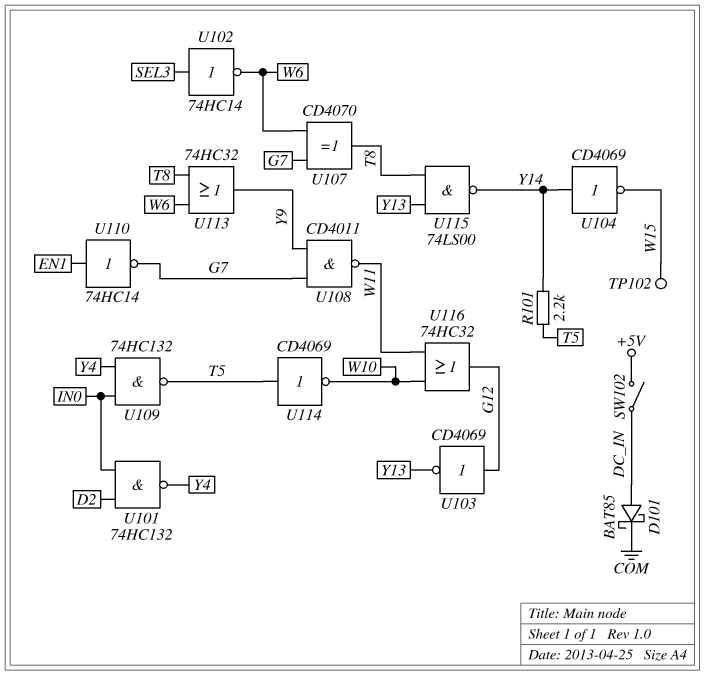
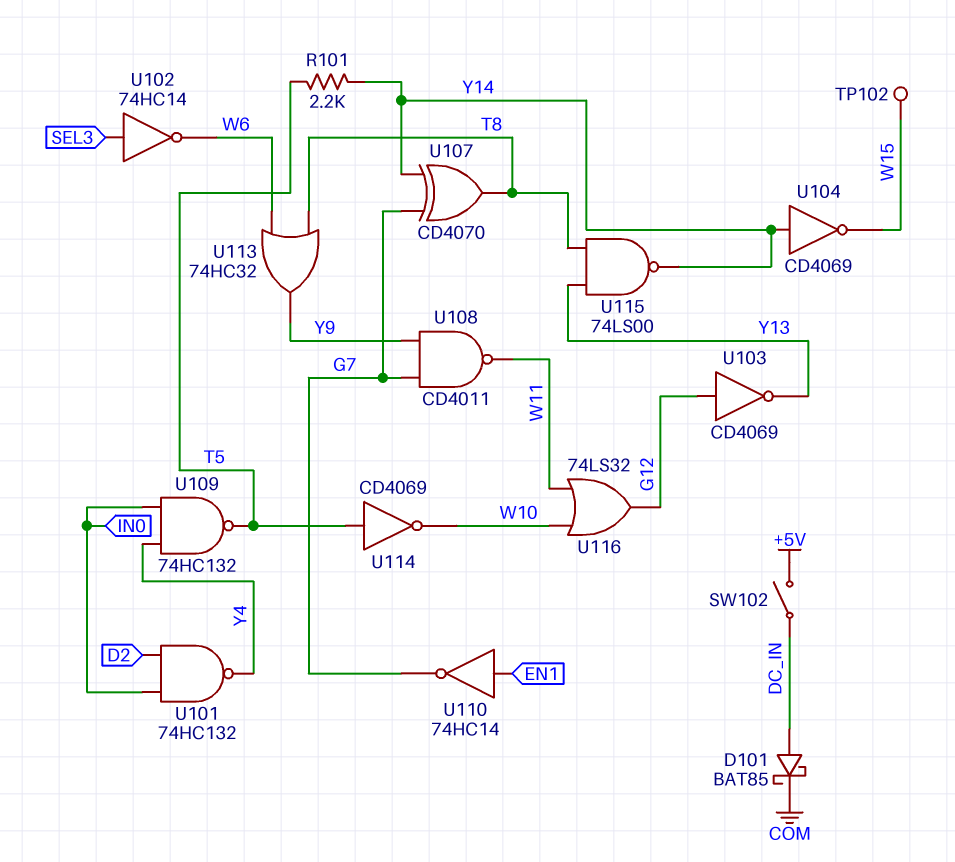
U107: XOR CD4070 (in G7, in W6, out T8) -> XOR CD4070 (in G7, in Y14, out T8)
U116: OR 74HC32 (in W10, in W11, out G12) -> OR 74LS32 (in W10, in W11, out G12)

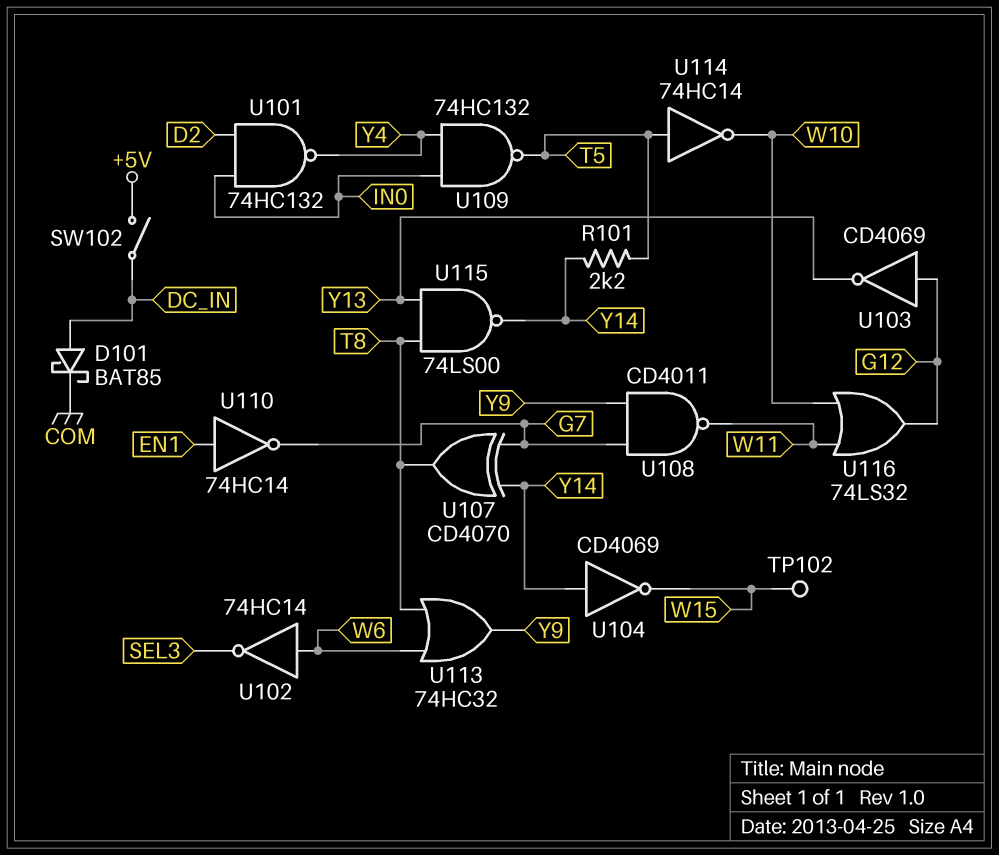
U102: NOT 74HC14 (in SEL3, out W6) -> NOT 74HC14 (in W6, out SEL3)
U114: NOT CD4069 (in T5, out W10) -> NOT 74HC14 (in T5, out W10)

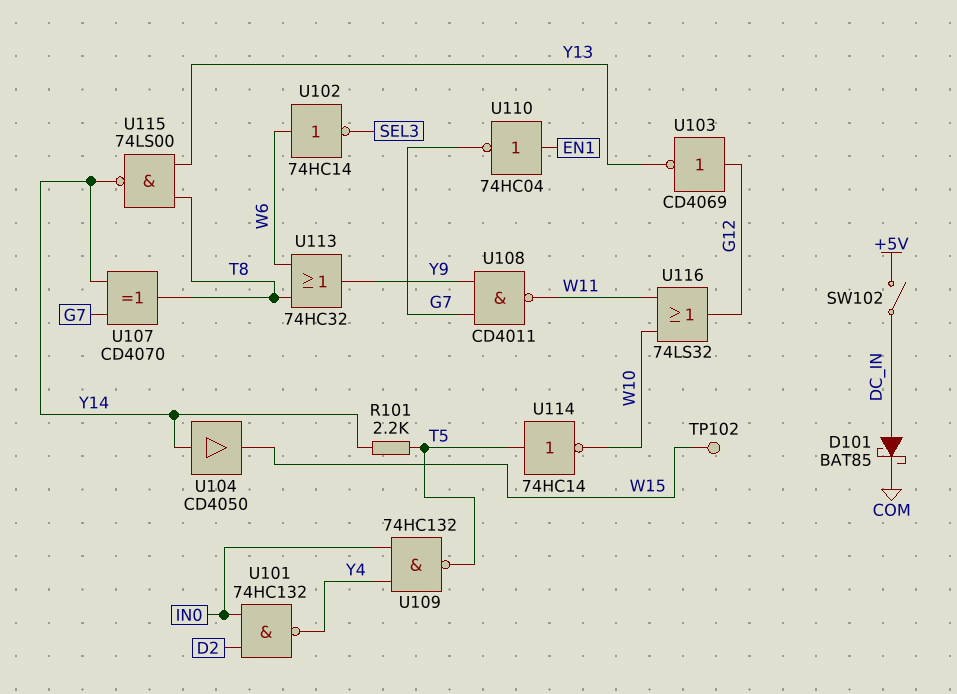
U104: NOT CD4069 (in Y14, out W15) -> buffer CD4050 (in Y14, out W15)
U110: NOT 74HC14 (in EN1, out G7) -> NOT 74HC04 (in EN1, out G7)

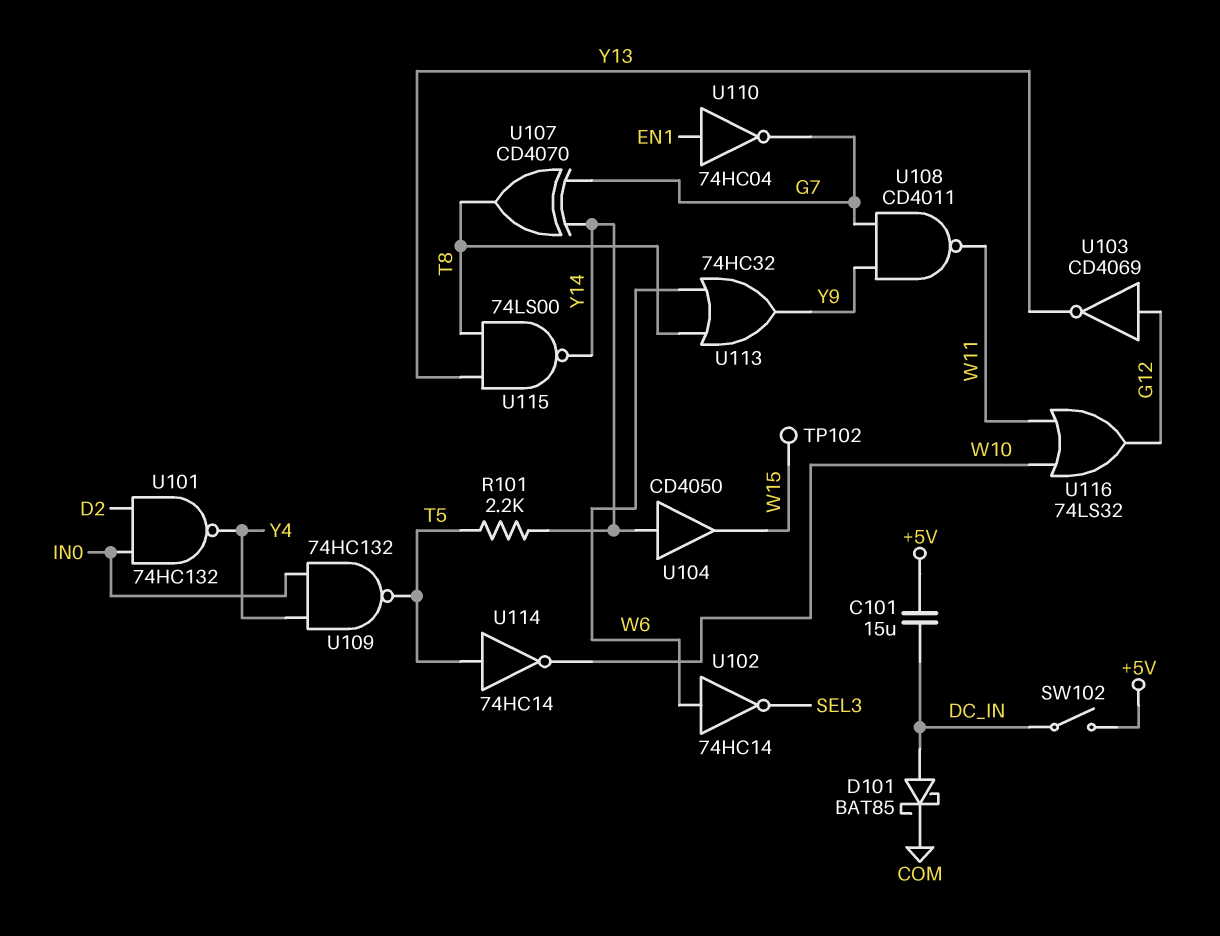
C101: none -> 15uF (+5V, DC_IN)

